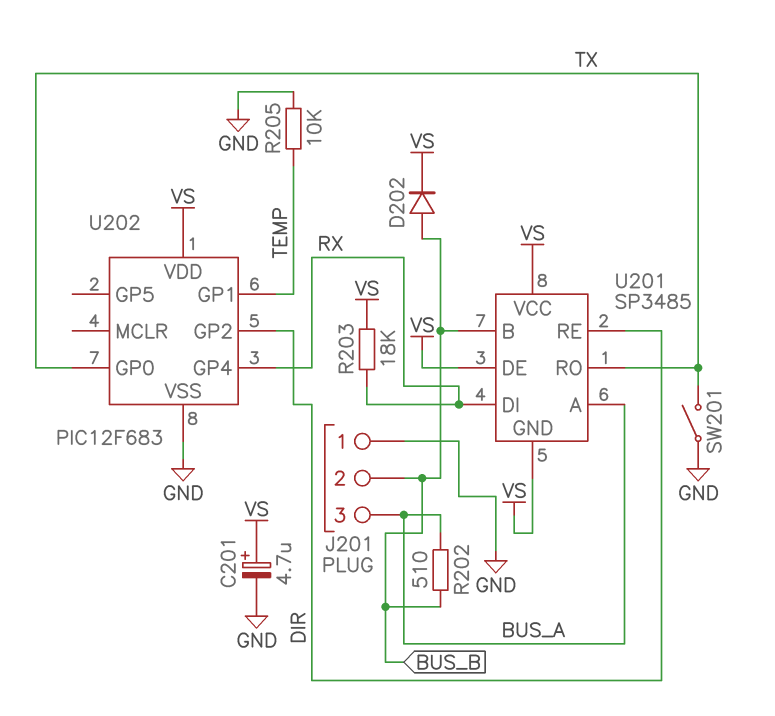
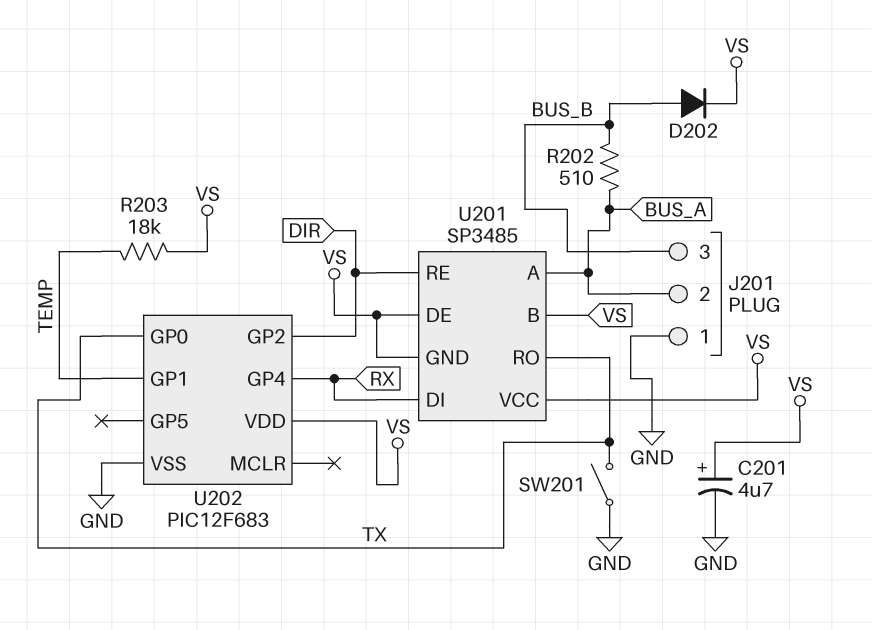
J201 pin 2: BUS_B -> BUS_A
J201 pin 3: BUS_A -> BUS_B
R203: 18k (RX, VS) -> 18k (TEMP, VS)
R205: 10k (GND, TEMP) -> none
U201 pin B: BUS_B -> VS

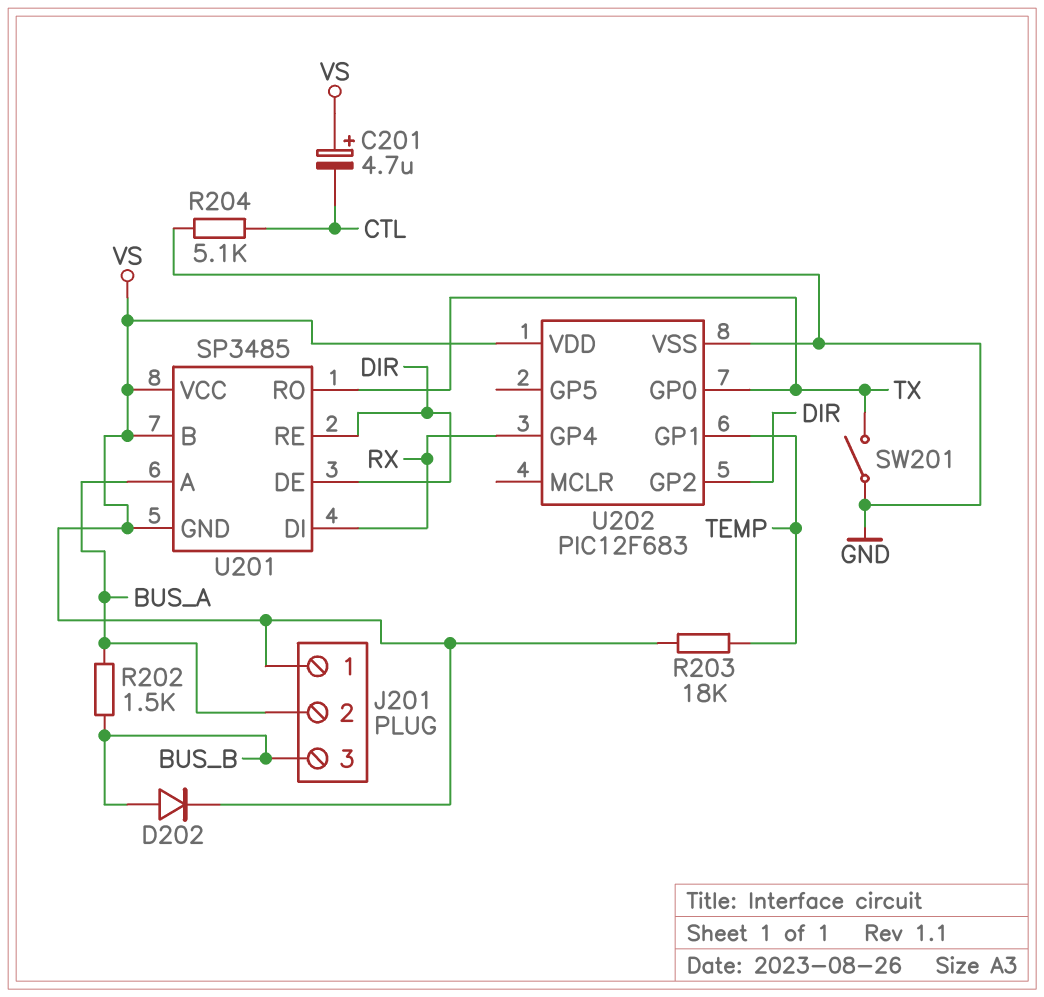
C201: 4.7uF (plus VS, minus GND) -> 4.7uF (plus VS, minus CTL)
J201 pin 1: GND -> VS
R202: 510 (BUS_A, BUS_B) -> 1.5k (BUS_A, BUS_B)
R204: none -> 5.1k (CTL, GND)
U201 pin DE: VS -> DIR

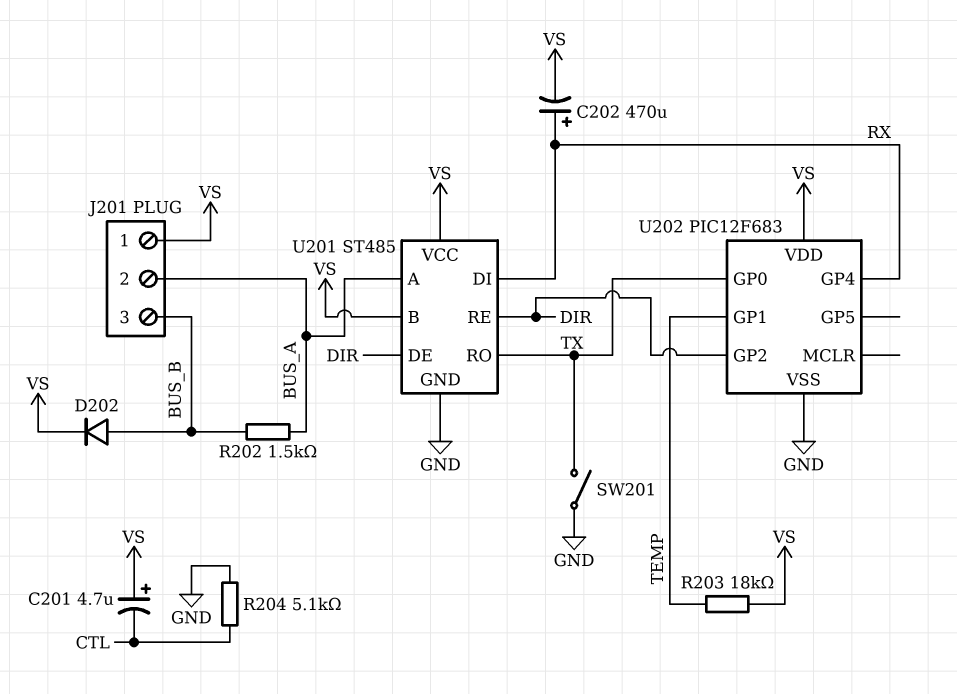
C202: none -> 470uF (plus RX, minus VS)
U201: SP3485 -> ST485
U201 pin GND: VS -> GND

